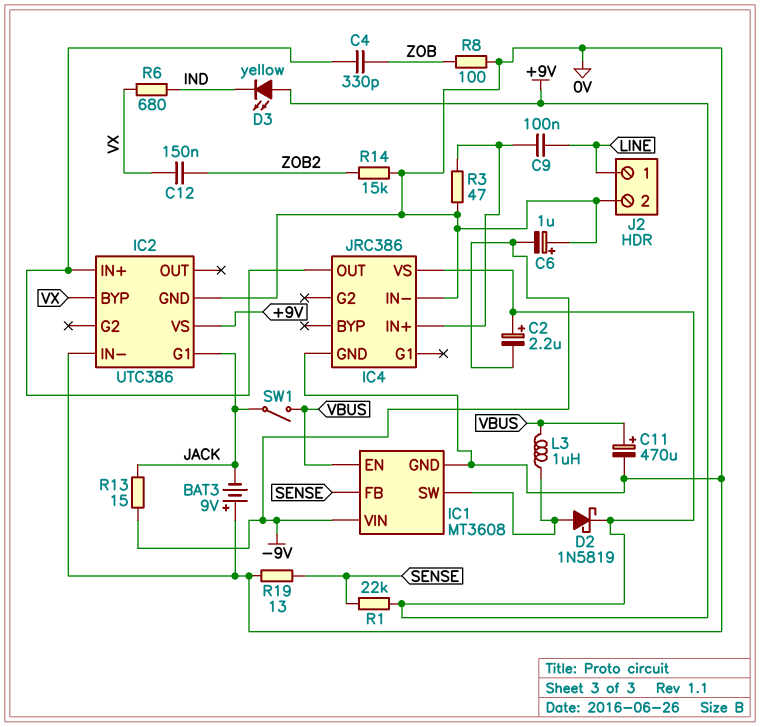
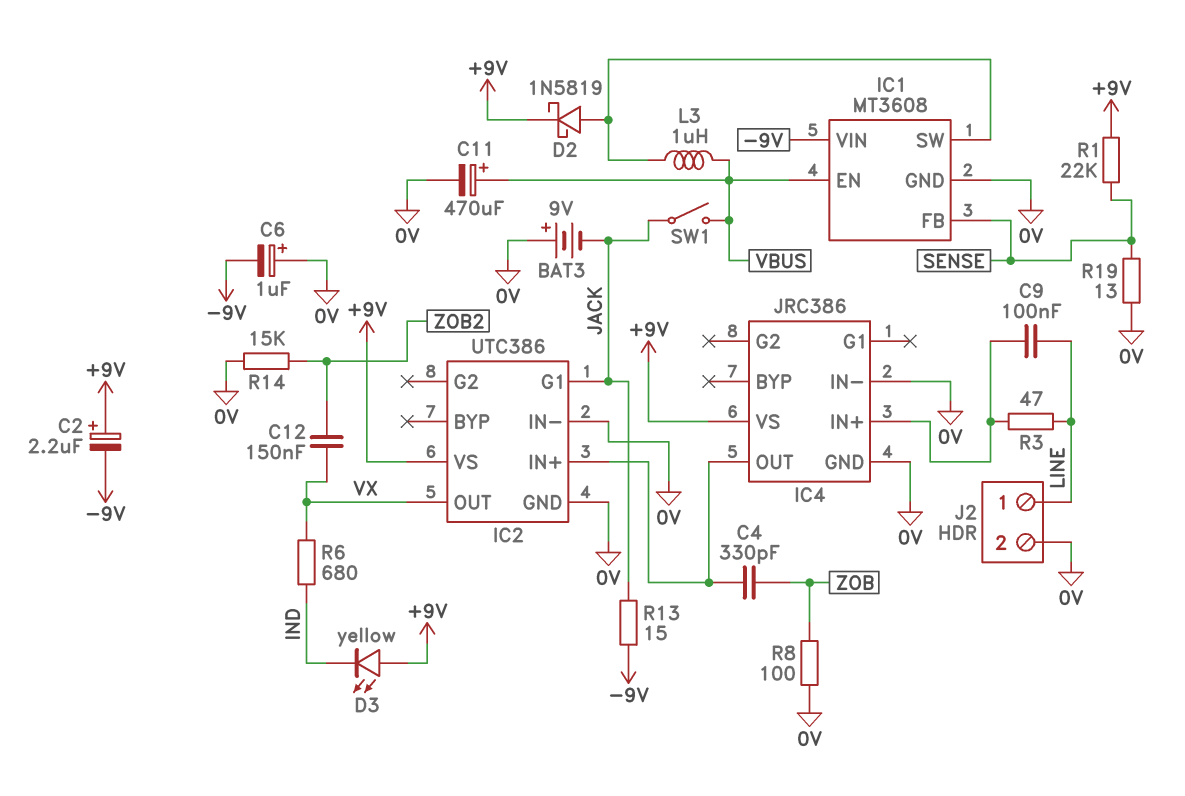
IC2 pin BYP: VX -> none
IC2 pin OUT: none -> VX
R3: 47 (0V, IC4/IN+) -> 47 (IC4/IN+, LINE)

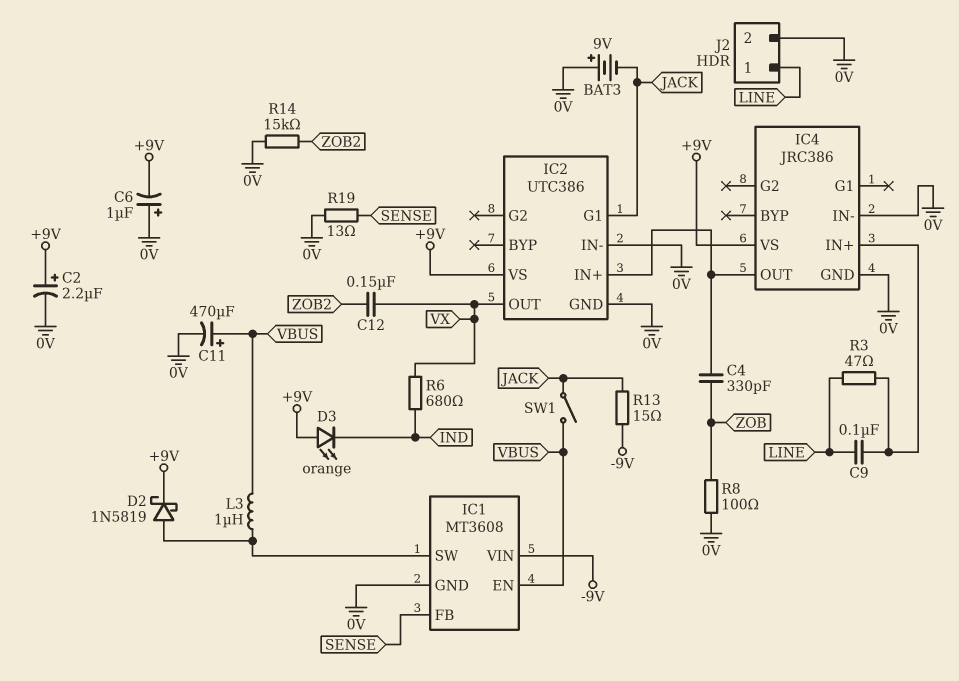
C2: 2.2uF (plus +9V, minus -9V) -> 2.2uF (plus +9V, minus 0V)
C6: 1uF (plus 0V, minus -9V) -> 1uF (plus 0V, minus +9V)
D3: LED yellow (A +9V, K IND) -> LED orange (A +9V, K IND)
R1: 22k (+9V, SENSE) -> none

